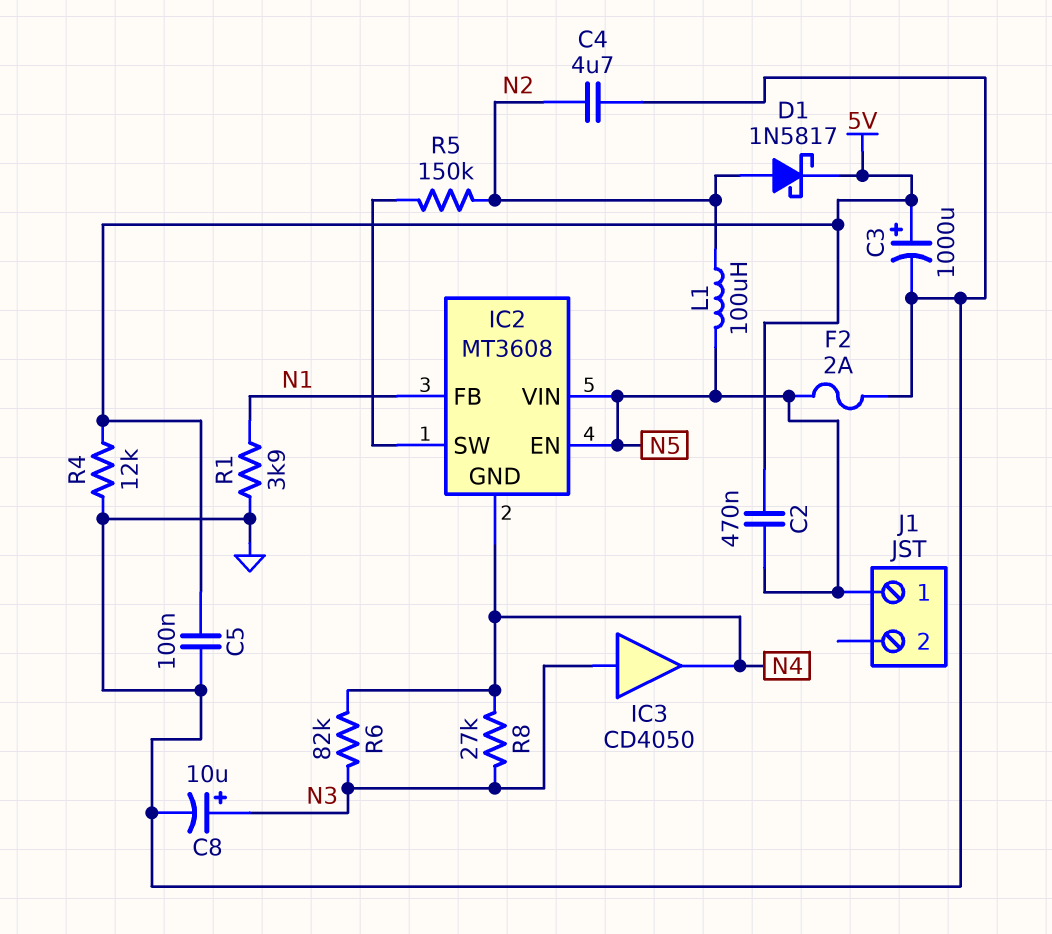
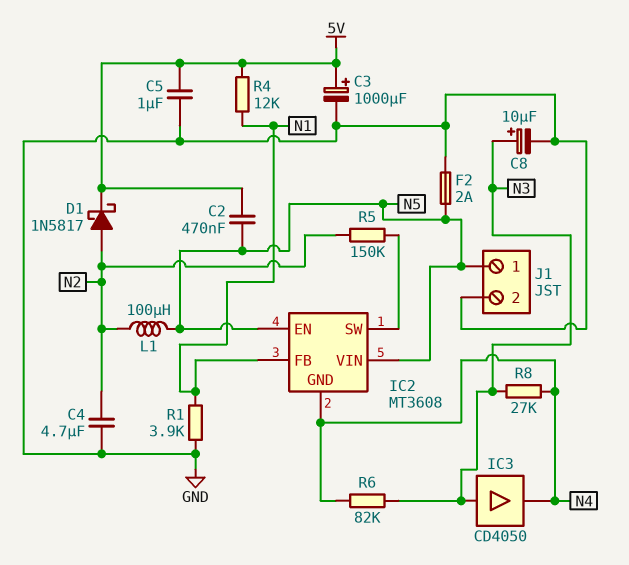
C5: 100nF (5V, GND) -> 1uF (5V, GND)
J1 pin 2: none -> GND
R4: 12k (5V, GND) -> 12k (5V, N1)

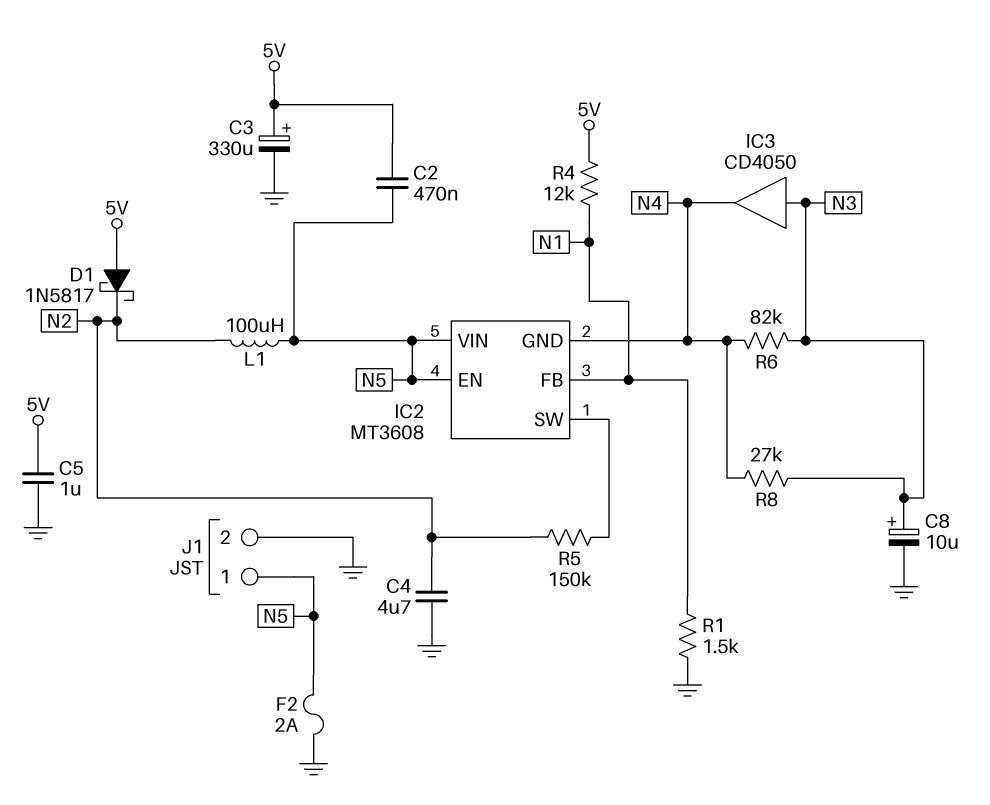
C3: 1000uF (plus 5V, minus GND) -> 330uF (plus 5V, minus GND)
D1: schottky 1N5817 (A N2, K 5V) -> schottky 1N5817 (A 5V, K N2)
R1: 3.9k (GND, N1) -> 1.5k (GND, N1)

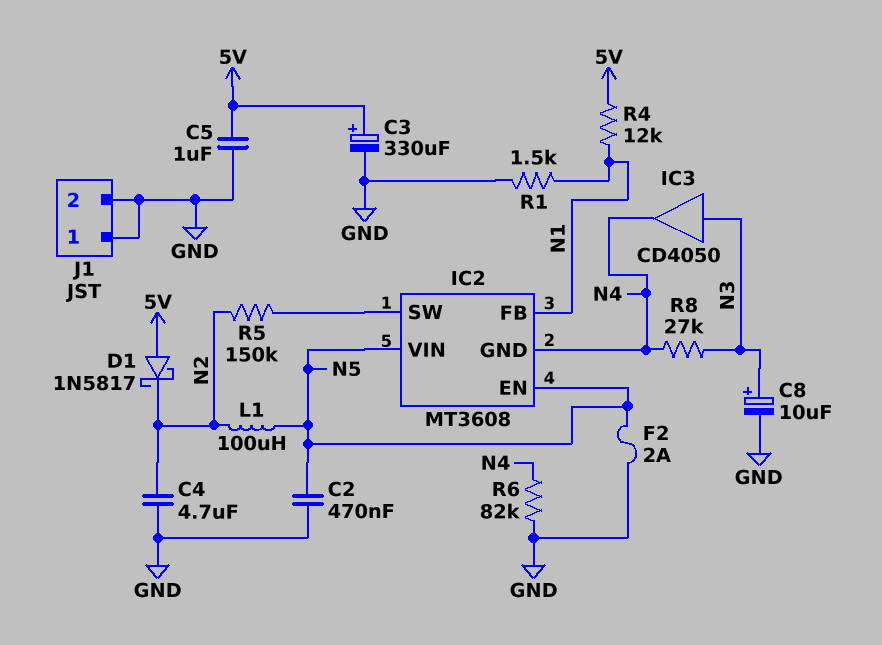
C2: 470nF (5V, N5) -> 470nF (GND, N5)
J1 pin 1: N5 -> GND
R6: 82k (N3, N4) -> 82k (GND, N4)

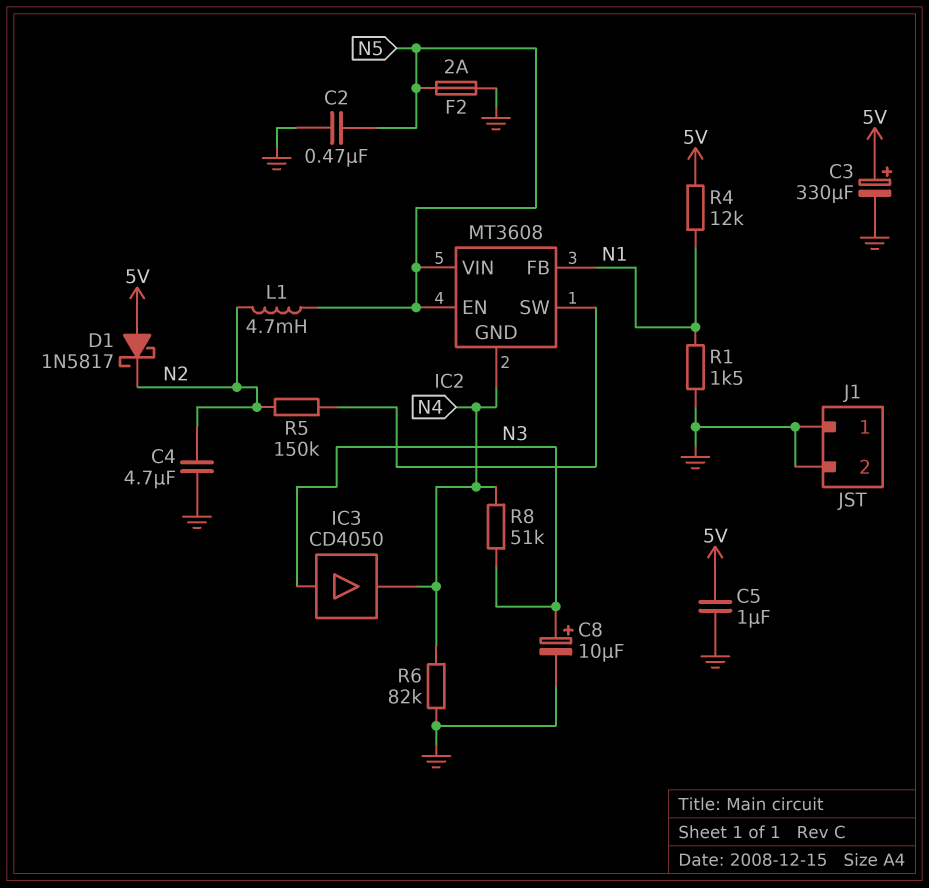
L1: 100uH (N2, N5) -> 4.7mH (N2, N5)
R8: 27k (N3, N4) -> 51k (N3, N4)

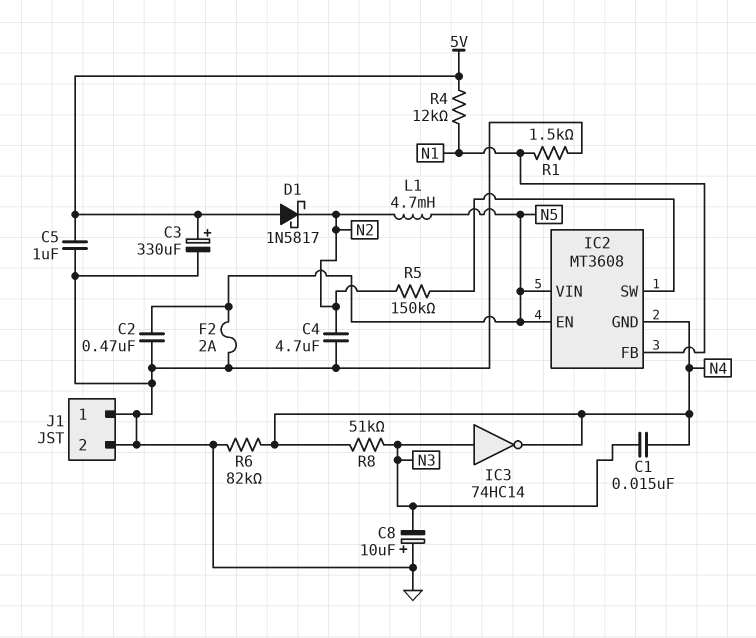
C1: none -> 15nF (N3, N4)
C8: 10uF (plus N3, minus GND) -> 10uF (plus GND, minus N3)
IC3: buffer CD4050 (in N3, out N4) -> NOT 74HC14 (in N3, out N4)

